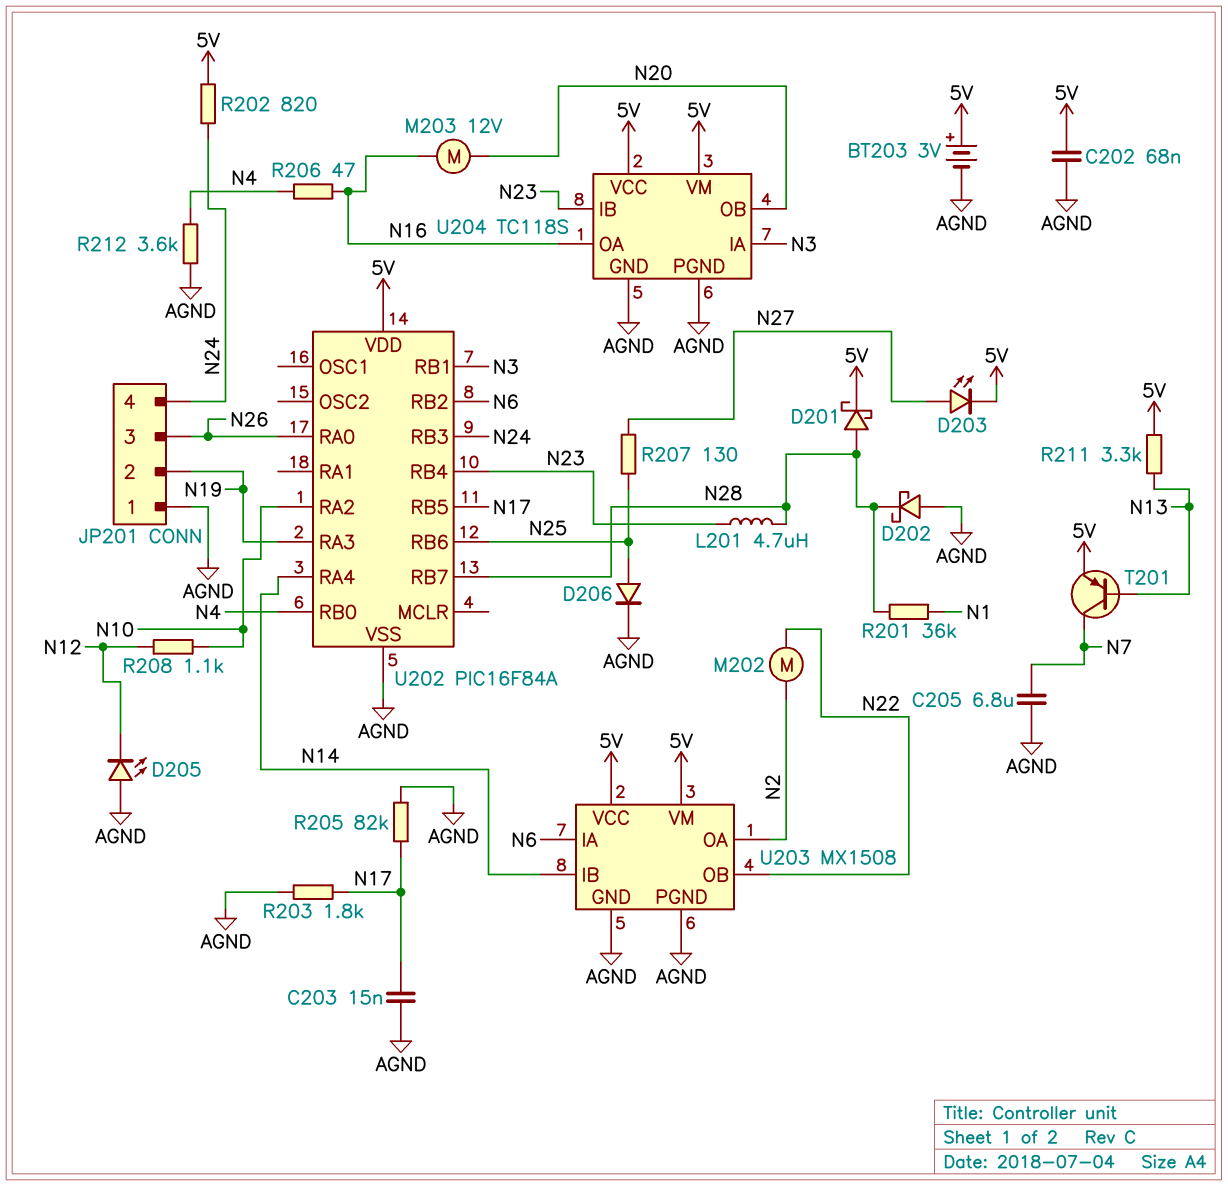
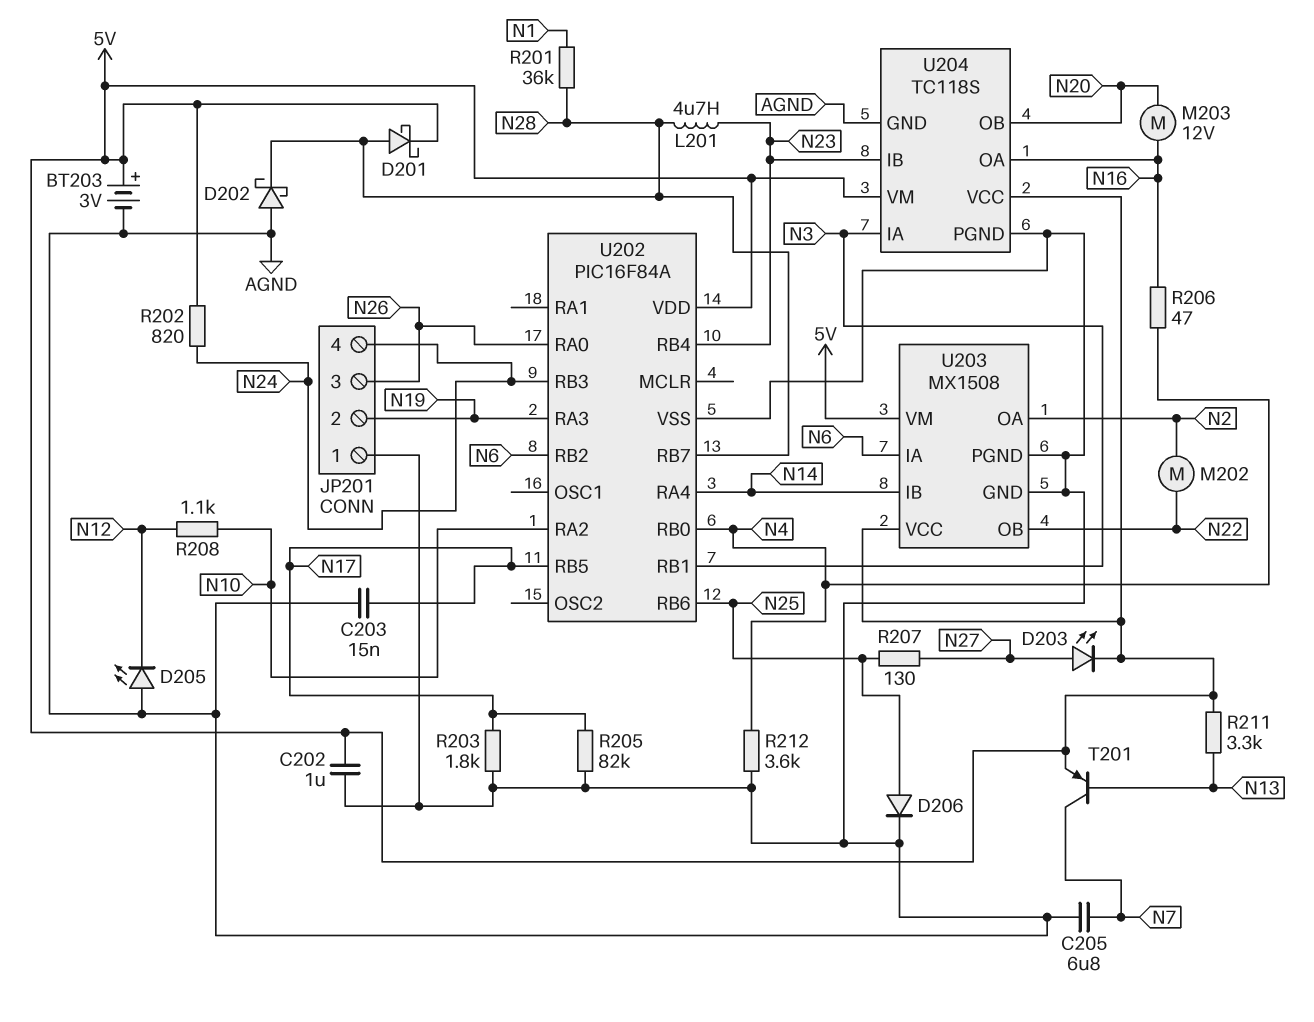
C202: 68nF (5V, AGND) -> 1uF (5V, AGND)

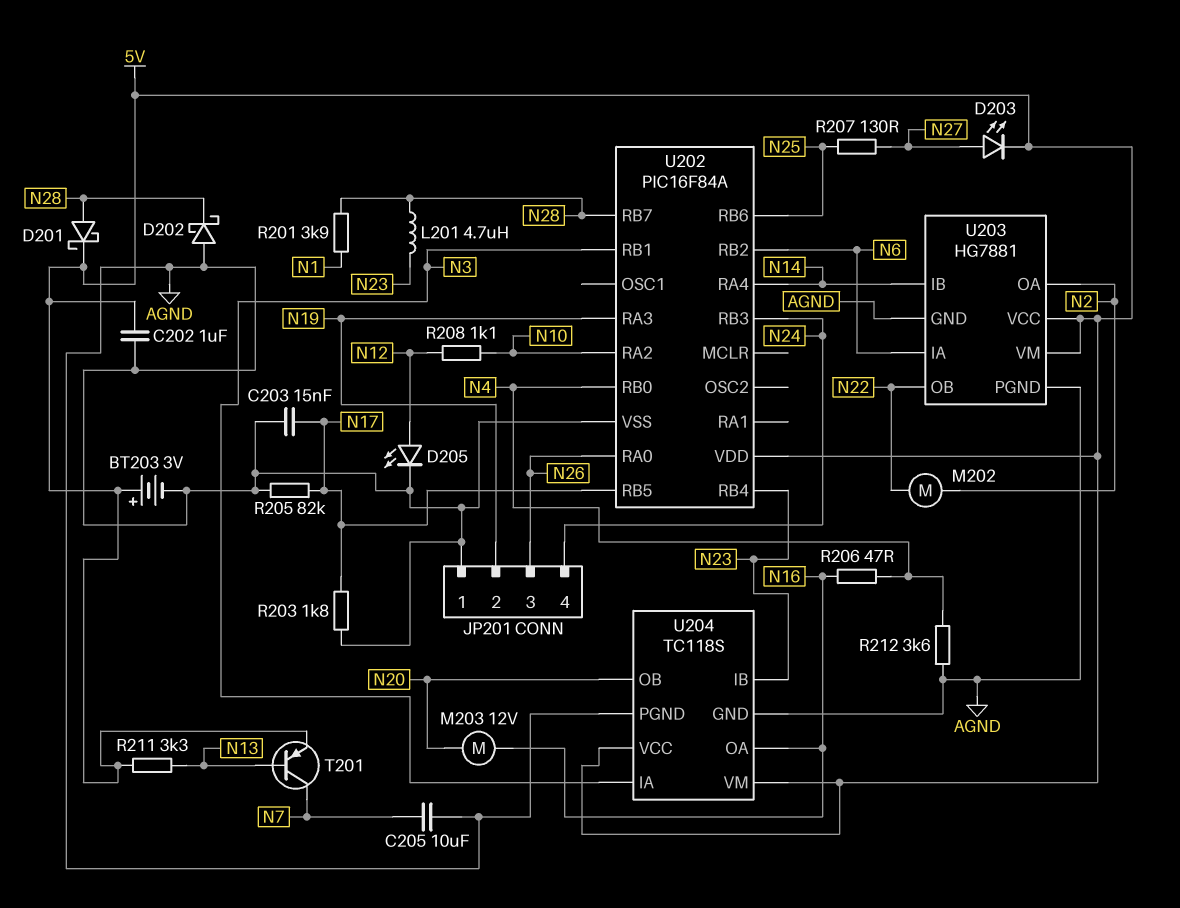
C205: 6.8uF (AGND, N7) -> 10uF (AGND, N7)
D205: LED (A AGND, K N12) -> LED (A N12, K AGND)
D206: diode (A N25, K AGND) -> none
R201: 36k (N1, N28) -> 3.9k (N1, N28)
R202: 820 (5V, N24) -> none
U203: MX1508 -> HG7881

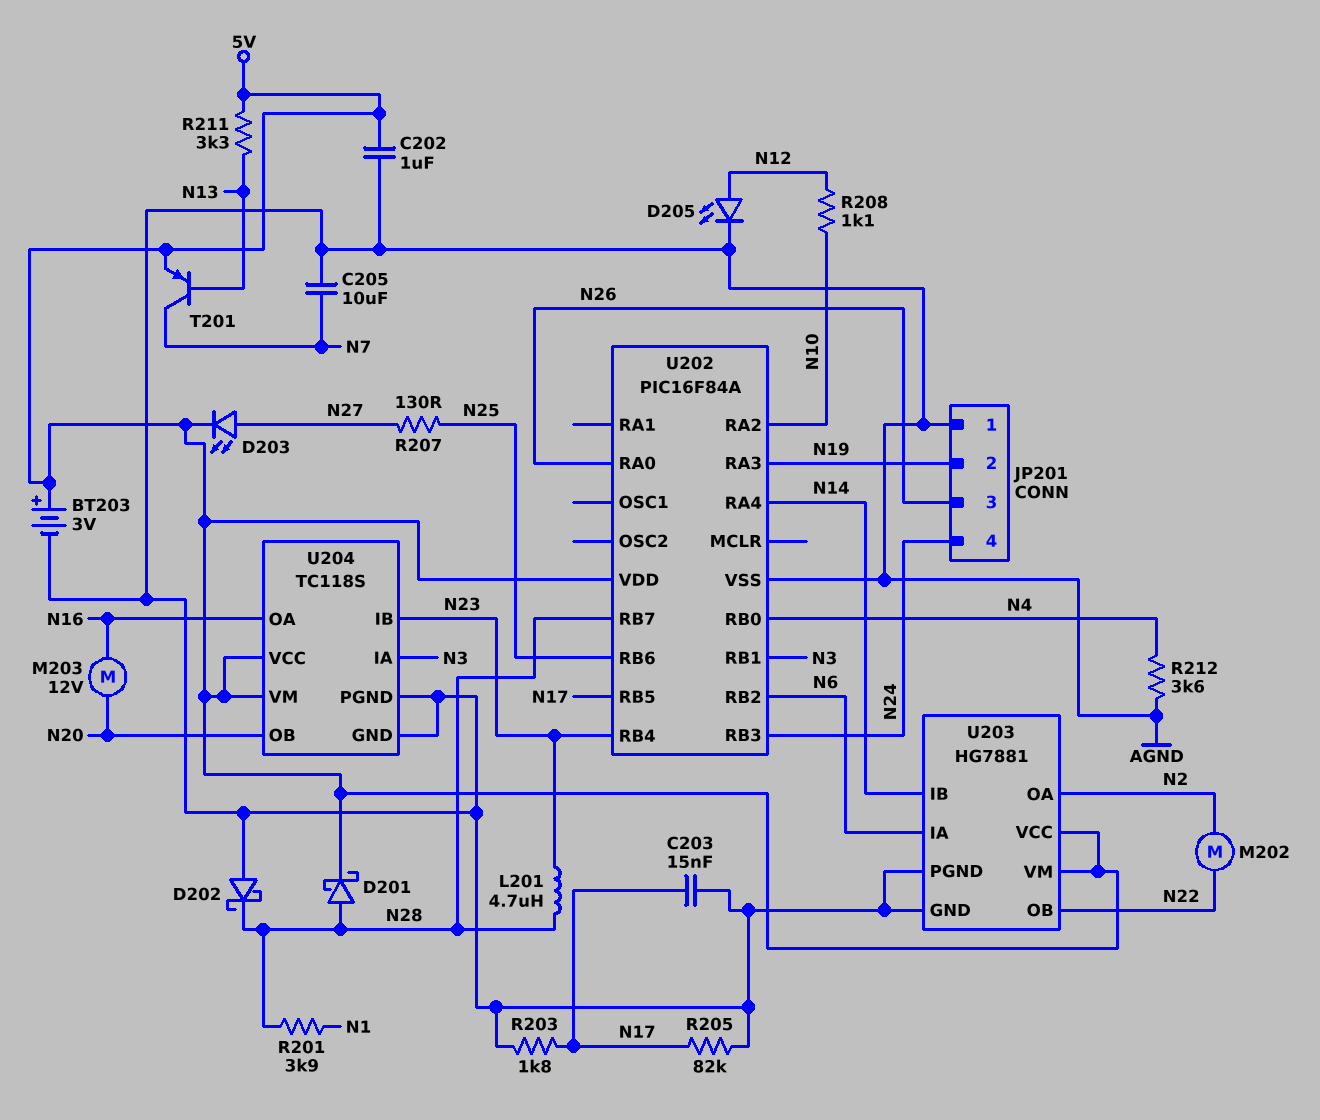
R206: 47 (N4, N16) -> none

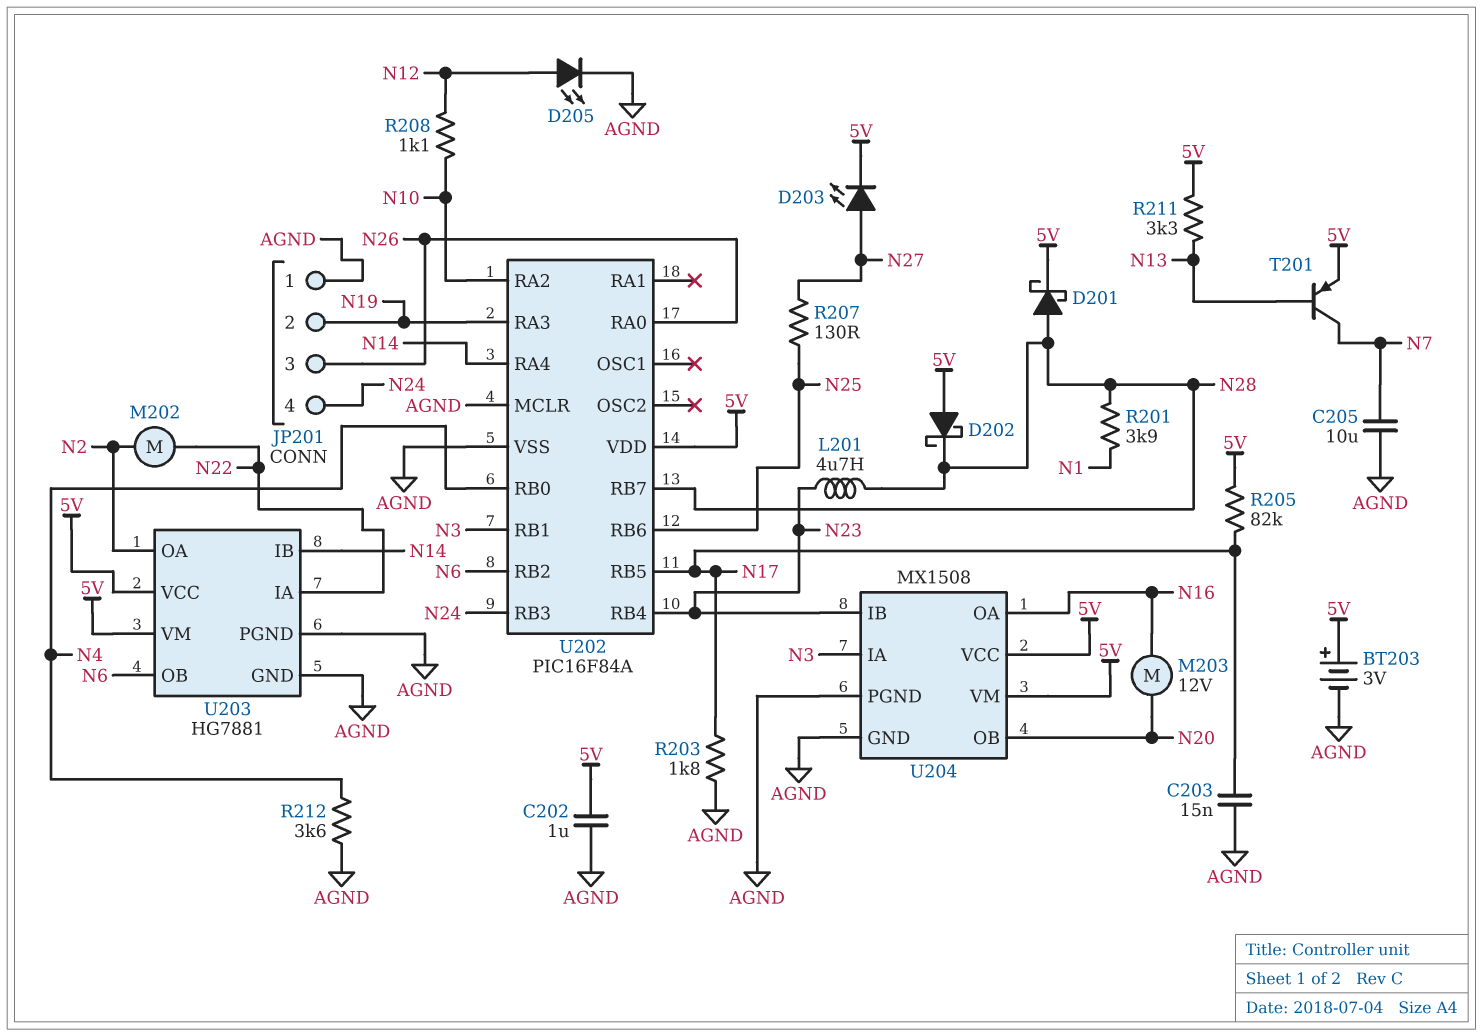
D202: schottky (A AGND, K N28) -> schottky (A 5V, K N28)
R205: 82k (AGND, N17) -> 82k (5V, N17)
U202 pin MCLR: none -> AGND
U203 pin IA: N6 -> N22
U203 pin OB: N22 -> N6
U204: TC118S -> MX1508

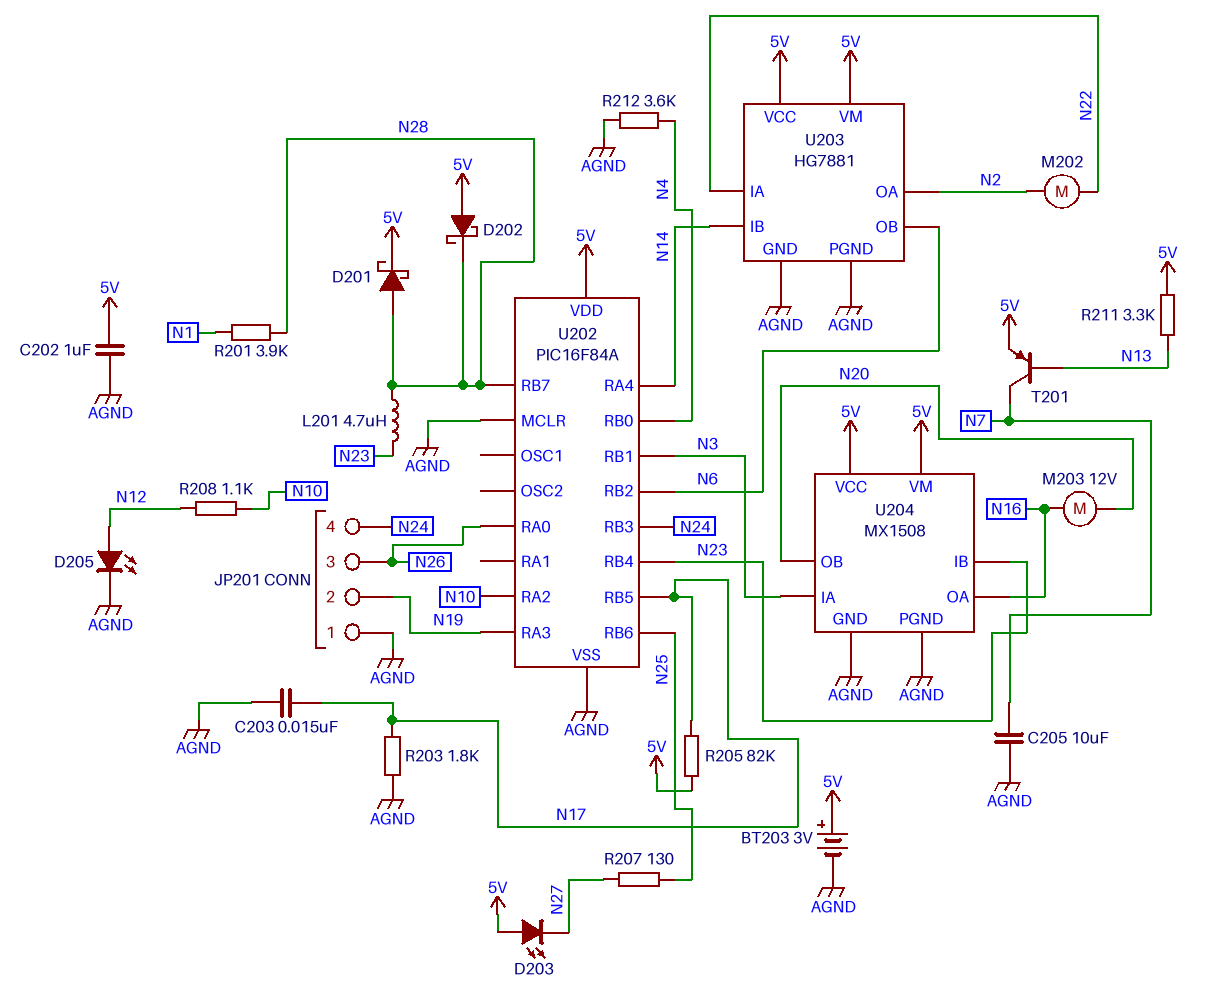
D203: LED (A N27, K 5V) -> LED (A 5V, K N27)

